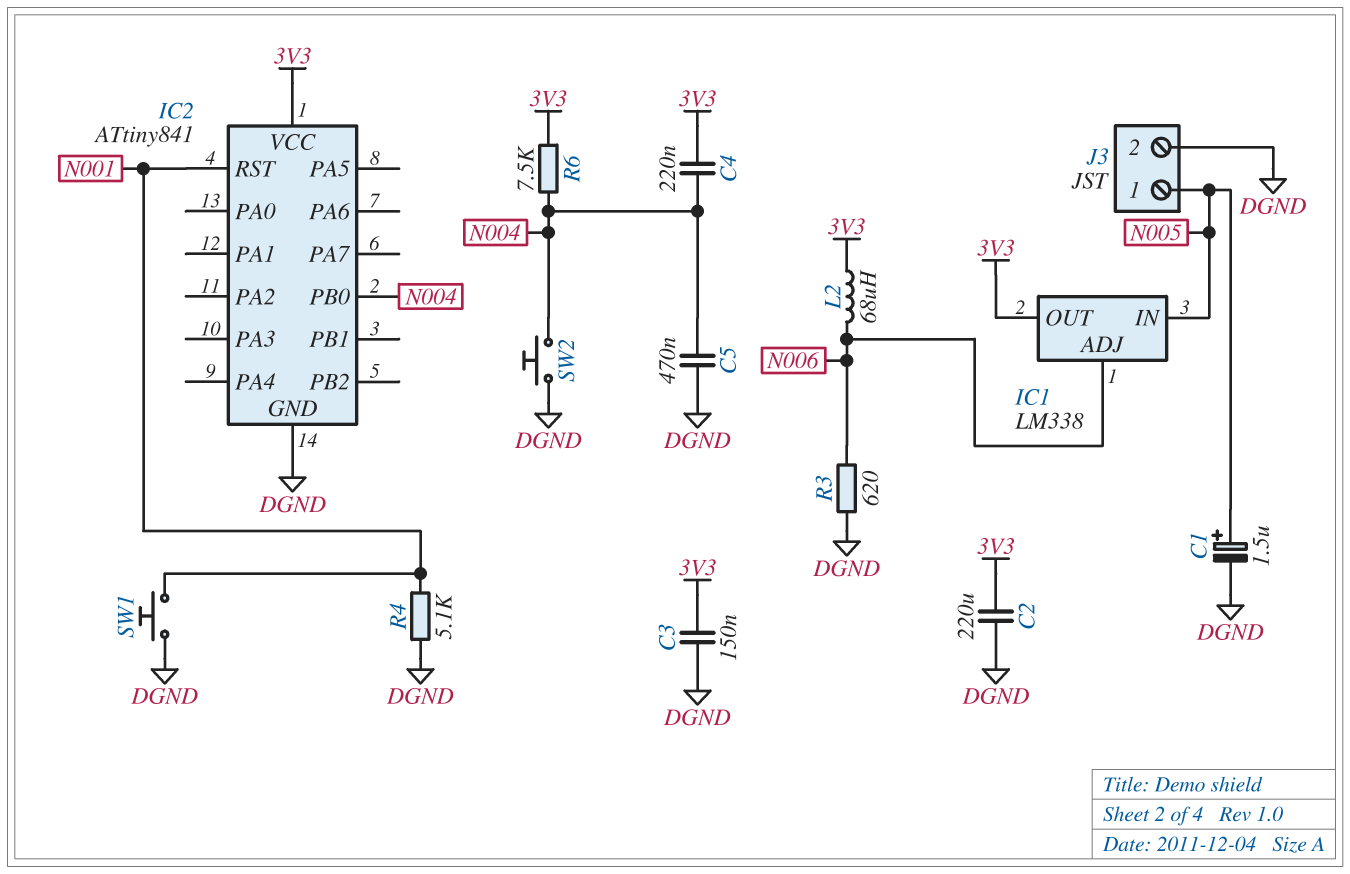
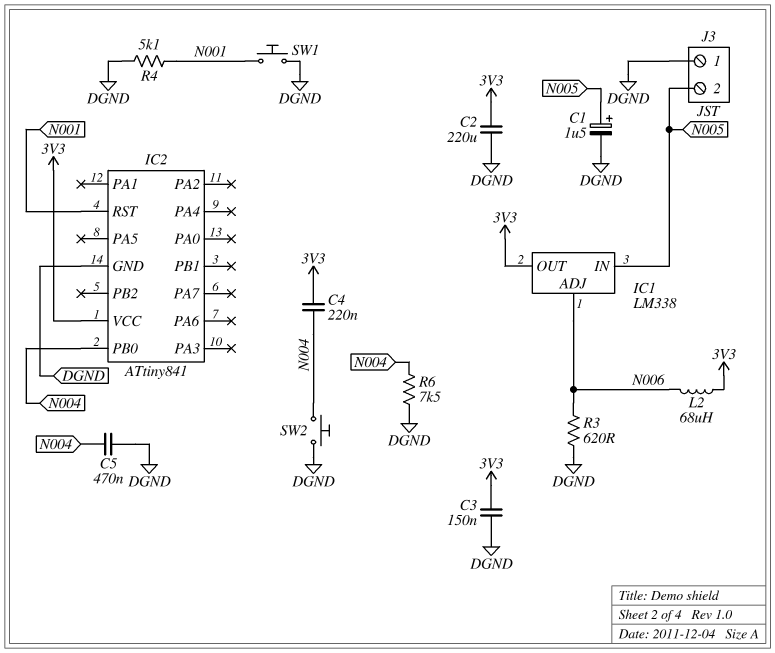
J3 pin 1: N005 -> DGND
J3 pin 2: DGND -> N005
R6: 7.5k (3V3, N004) -> 7.5k (DGND, N004)

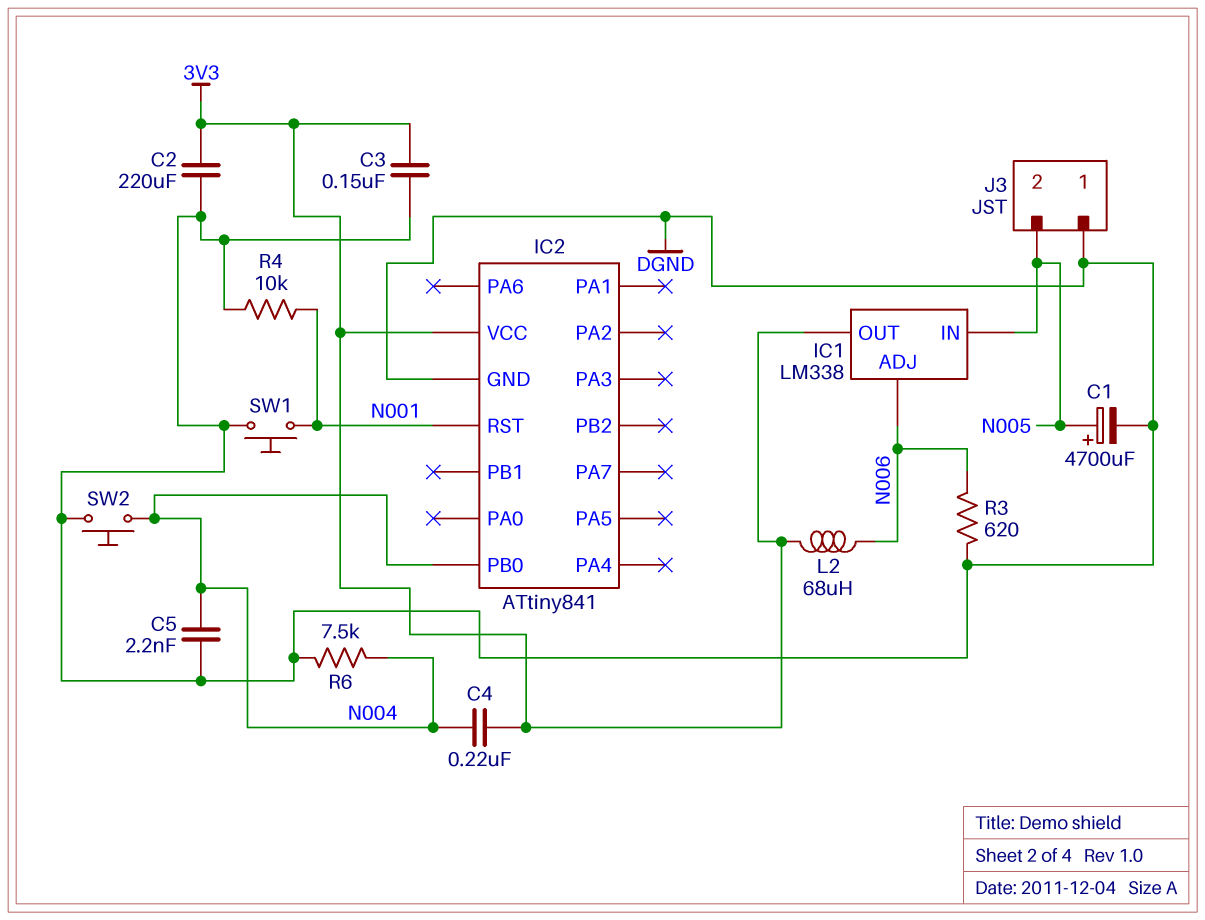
C1: 1.5uF (plus N005, minus DGND) -> 4700uF (plus N005, minus DGND)
C5: 470nF (DGND, N004) -> 2.2nF (DGND, N004)
R4: 5.1k (DGND, N001) -> 10k (DGND, N001)

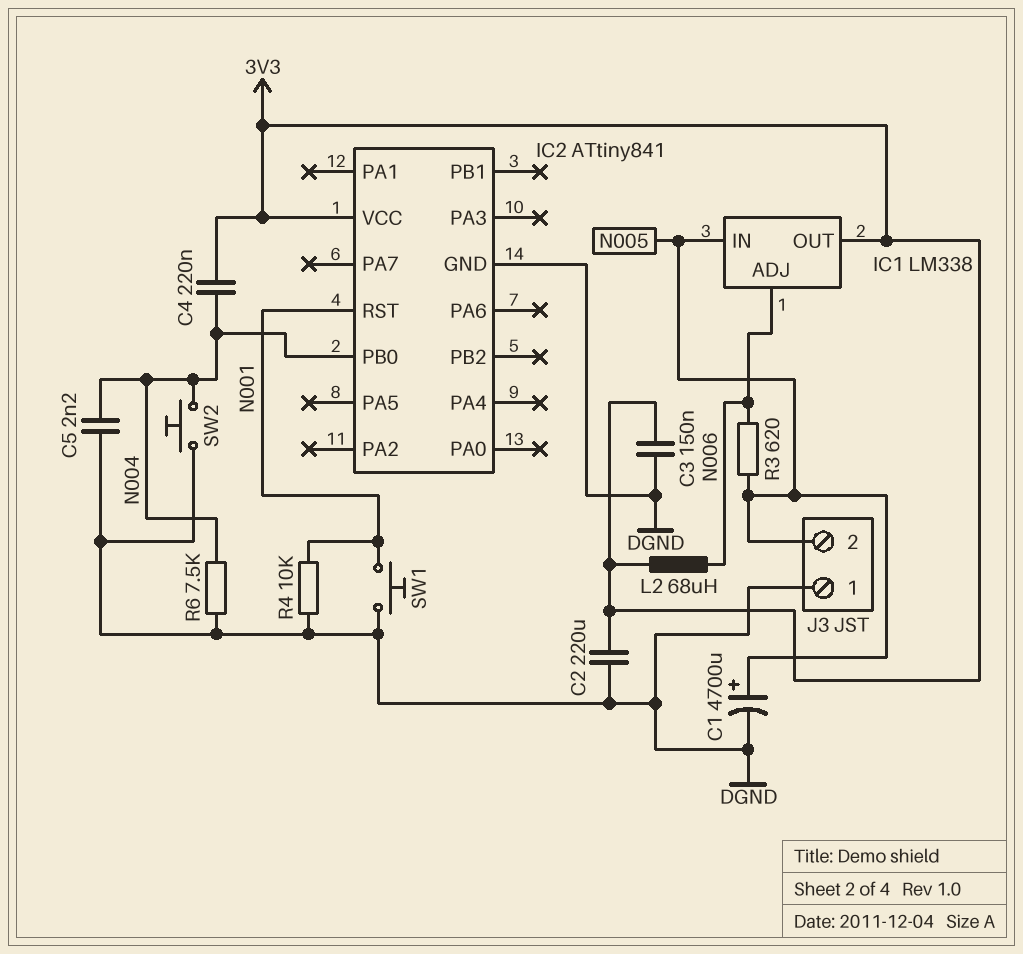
R3: 620 (DGND, N006) -> 620 (N005, N006)

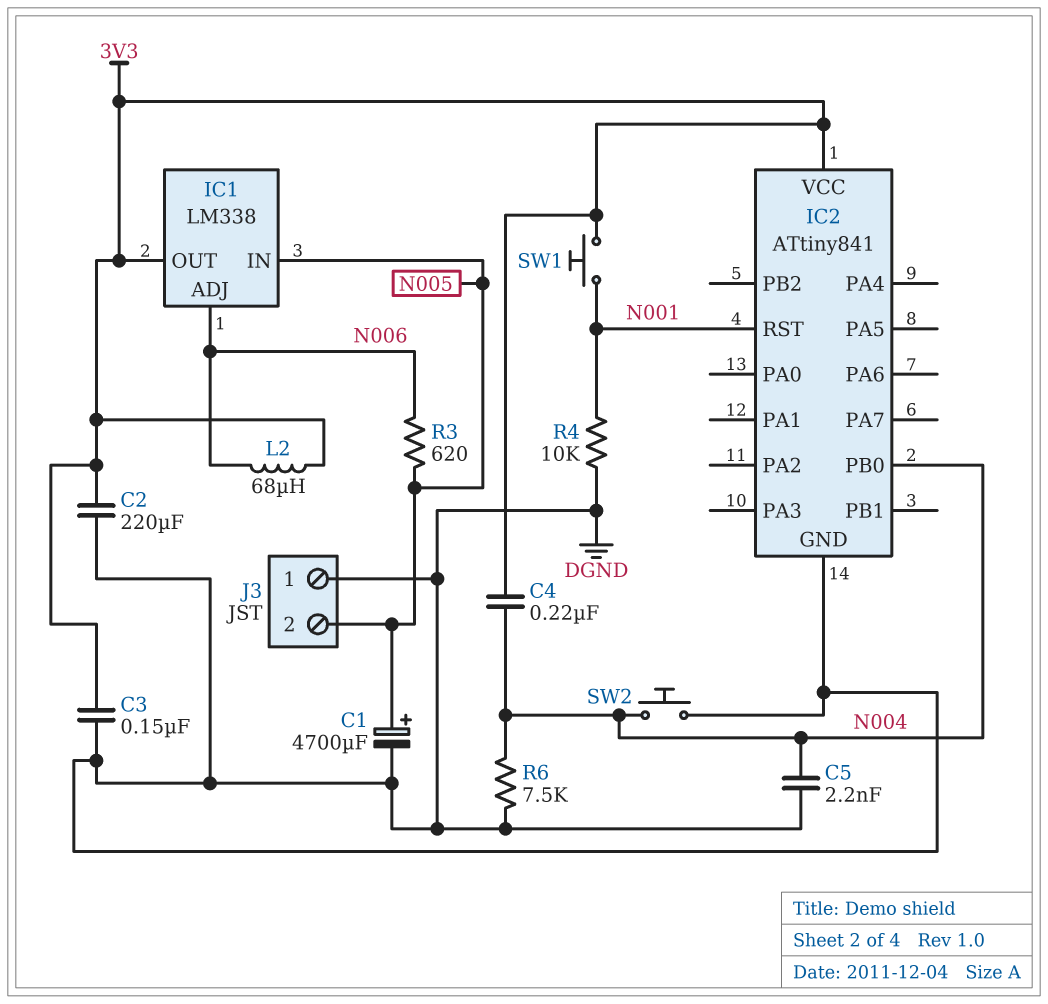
SW1: button (DGND, N001) -> button (3V3, N001)

